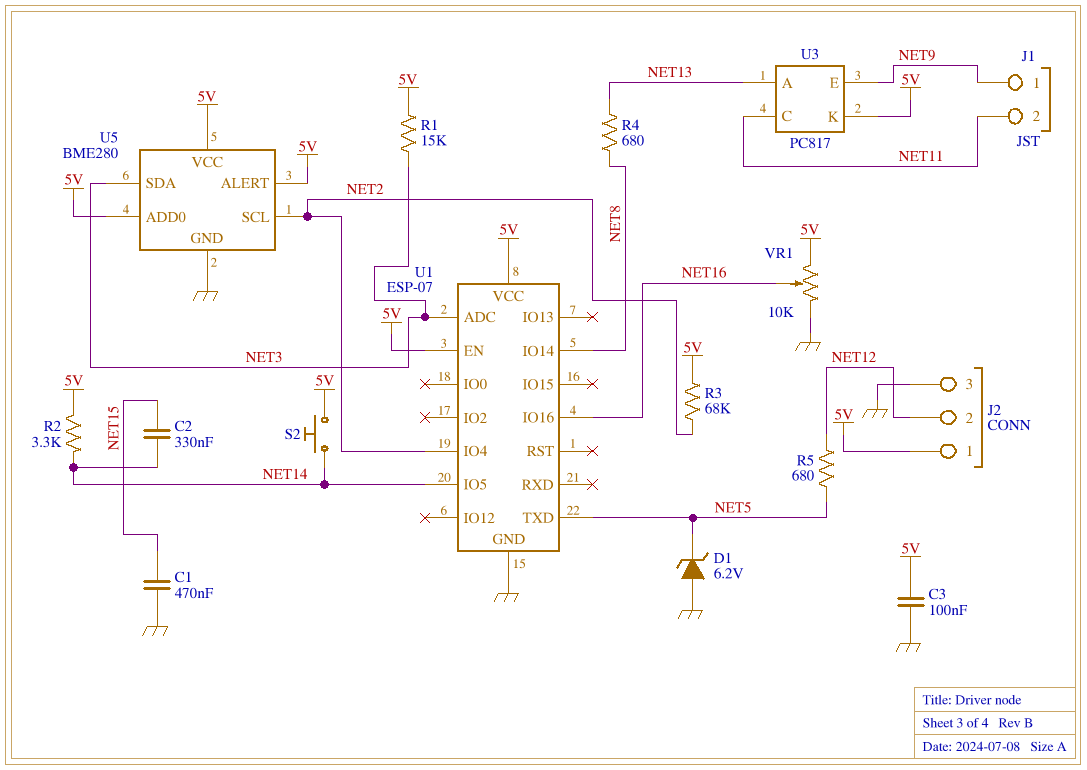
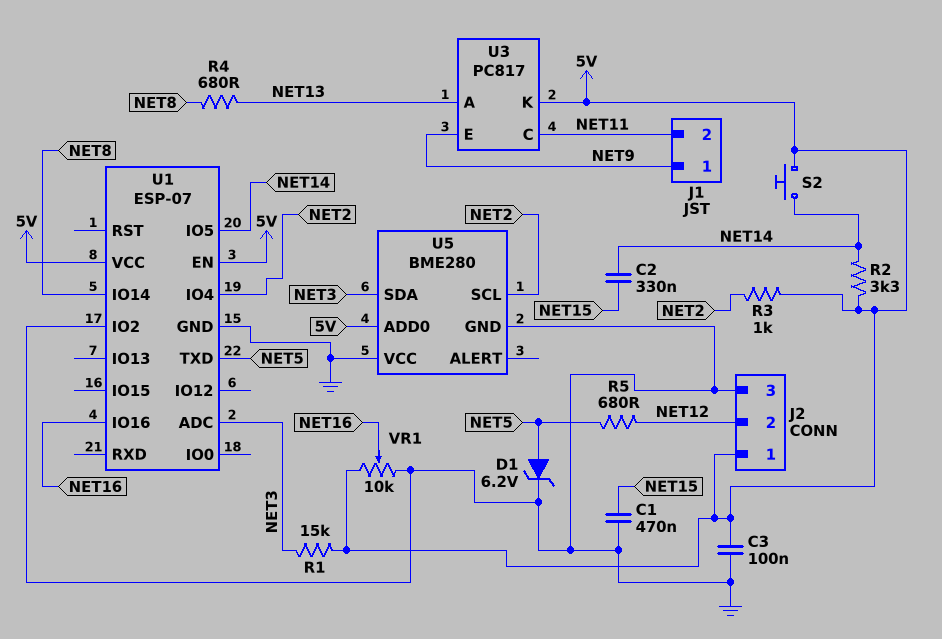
D1: zener 6.2V (A GND, K NET5) -> zener 6.2V (A NET5, K GND)
R3: 68k (5V, NET2) -> 1k (5V, NET2)
U1 pin IO2: none -> GND
U5 pin ALERT: 5V -> none
U5 pin VCC: 5V -> GND

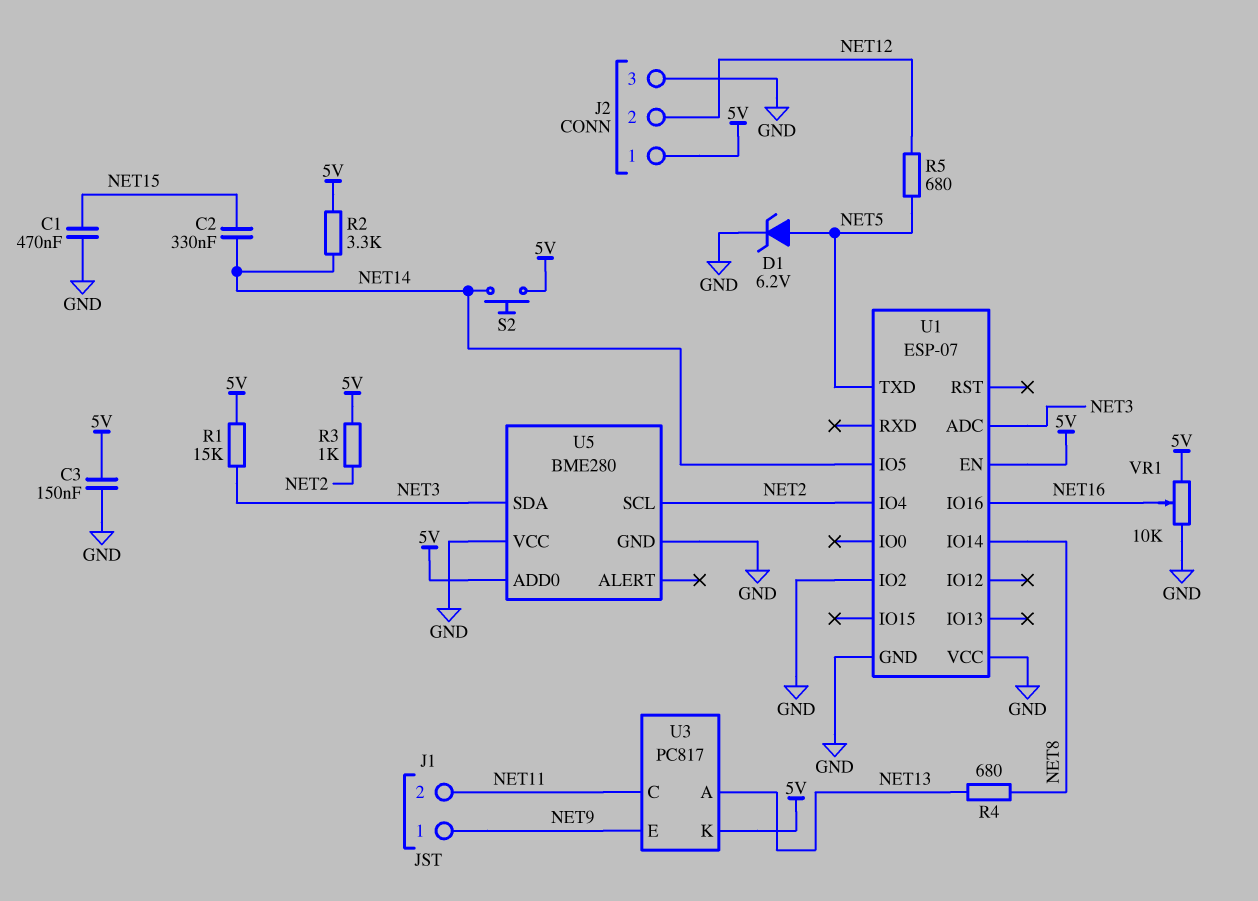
C3: 100nF (5V, GND) -> 150nF (5V, GND)
U1 pin VCC: 5V -> GND

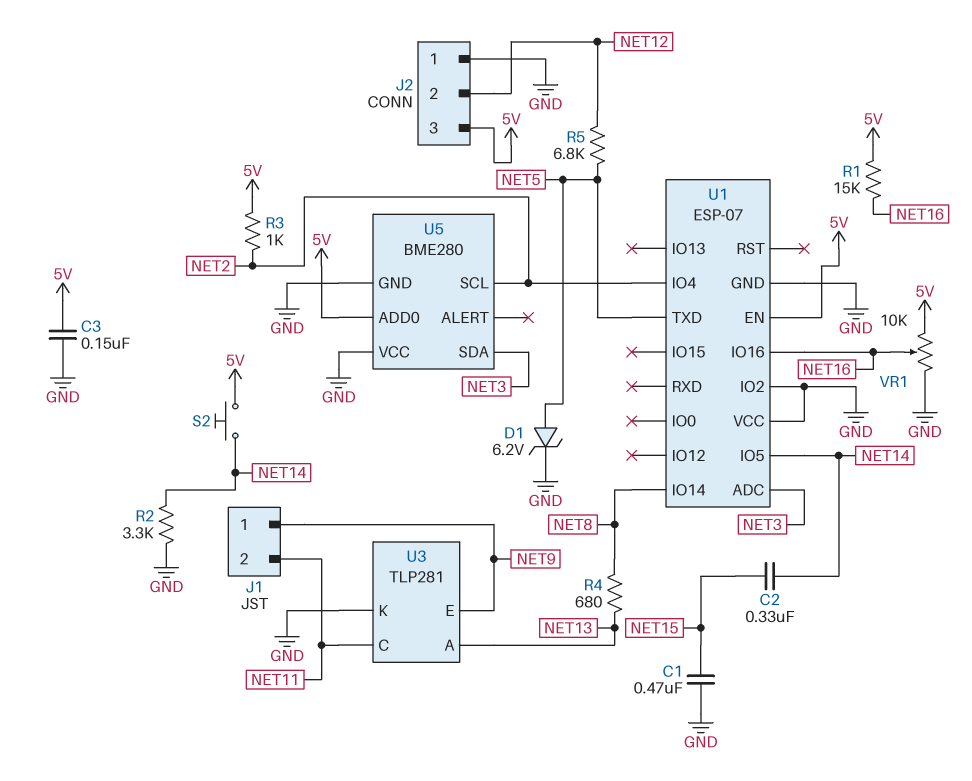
J2 pin 1: 5V -> GND
J2 pin 3: GND -> 5V
R1: 15k (5V, NET3) -> 15k (5V, NET16)
R2: 3.3k (5V, NET14) -> 3.3k (GND, NET14)
R5: 680 (NET5, NET12) -> 6.8k (NET5, NET12)
U3: PC817 -> TLP281
U3 pin K: 5V -> GND

